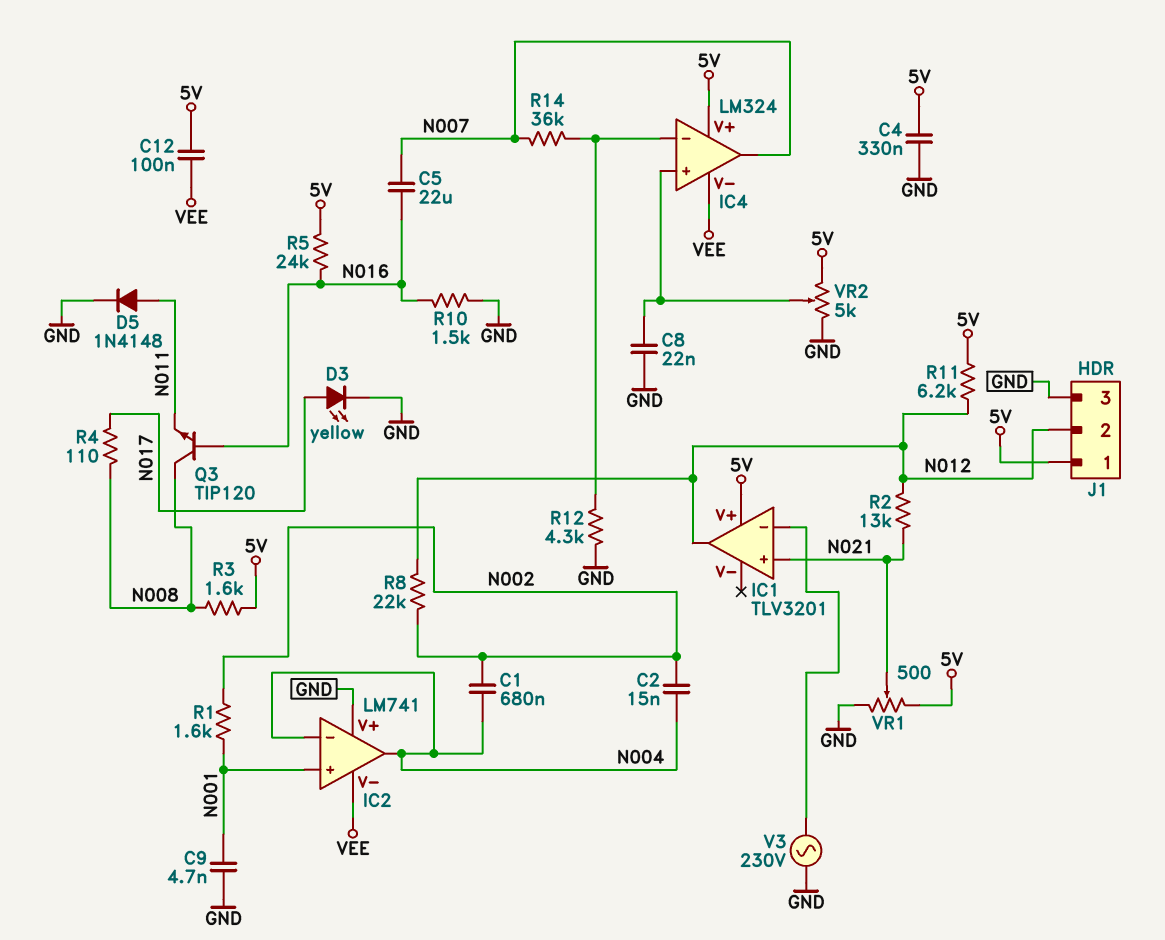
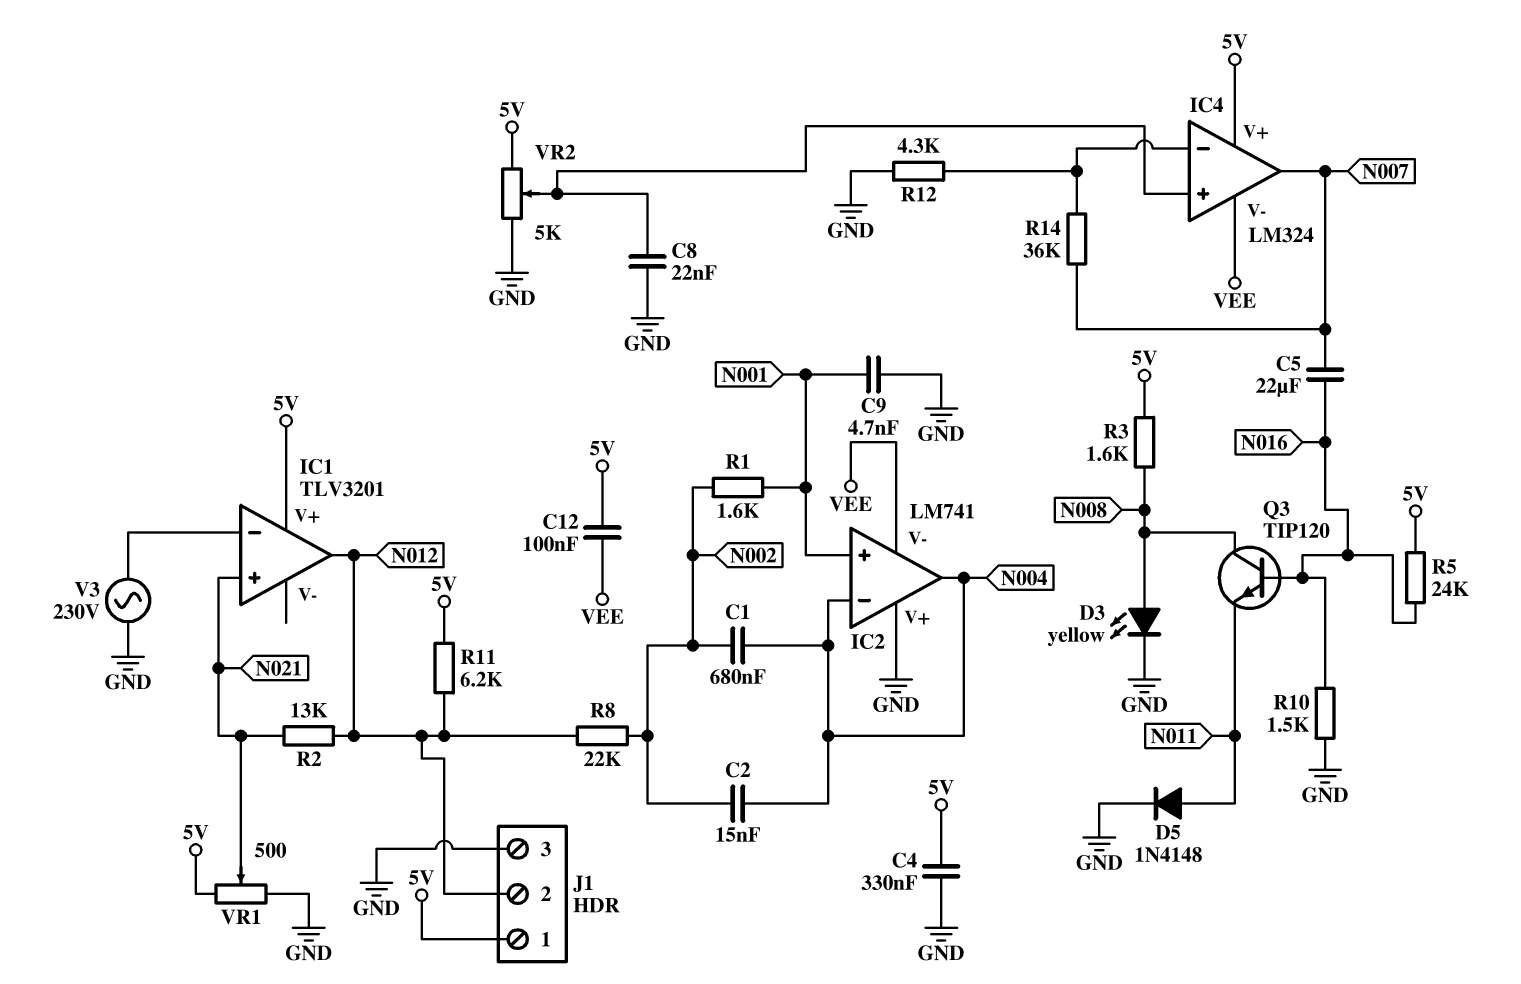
D3: LED yellow (A N017, K GND) -> LED yellow (A N008, K GND)
R4: 110 (N008, N017) -> none

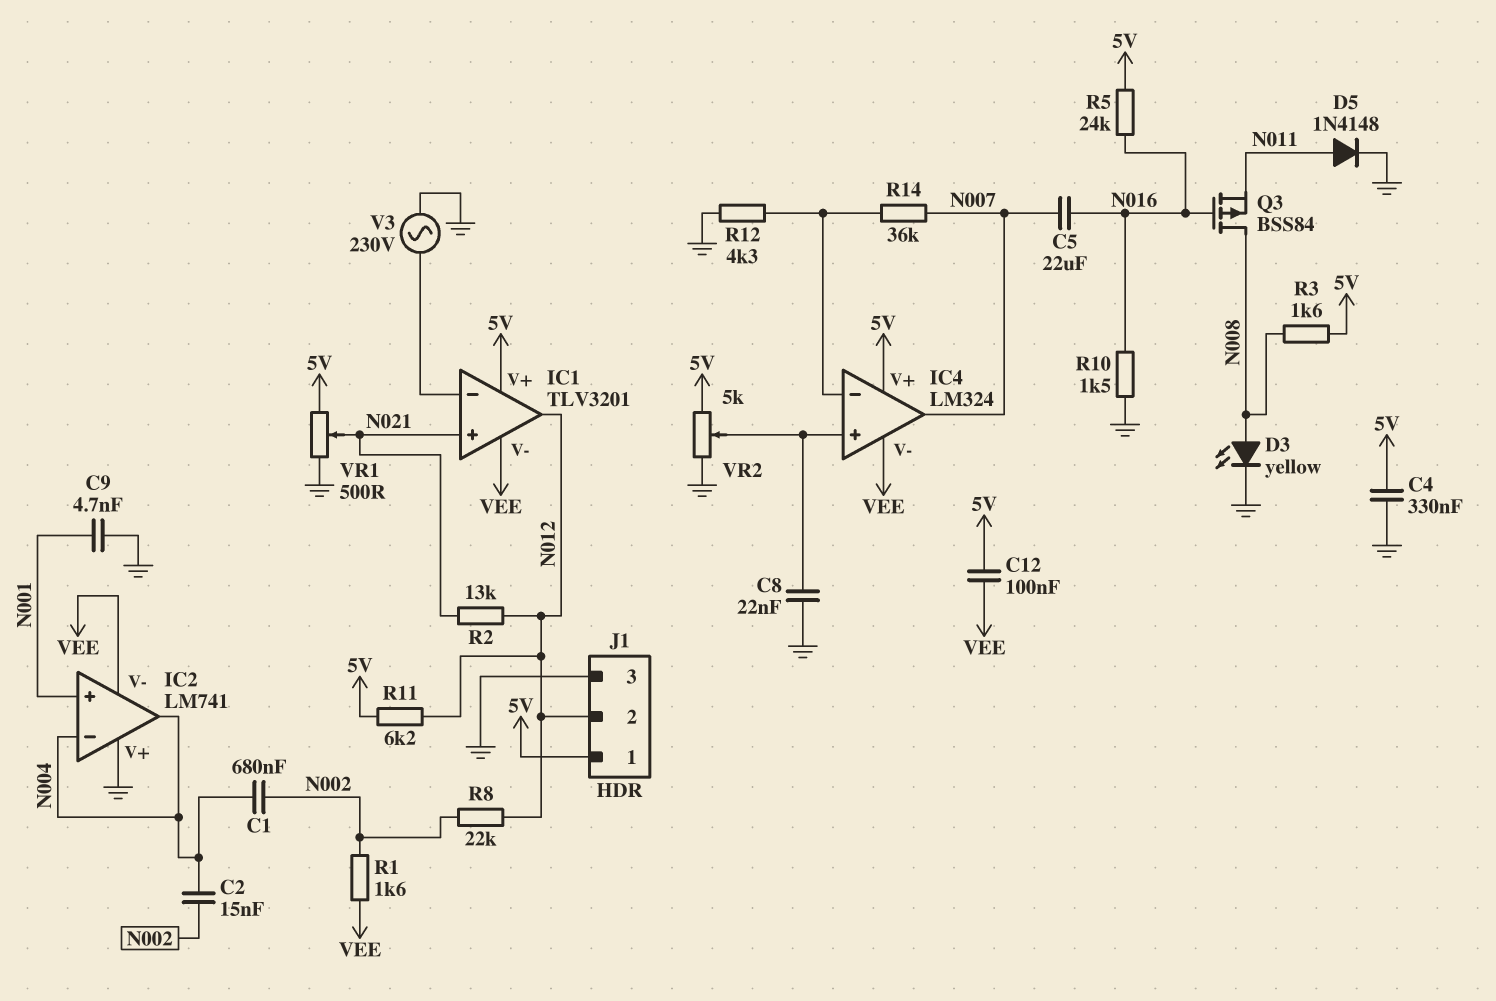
IC1 pin V-: none -> VEE
Q3: NPN TIP120 (B N016, C N008, E N011) -> PMOS BSS84 (G N016, D N008, S N011)
R1: 1.6k (N001, N002) -> 1.6k (N002, VEE)

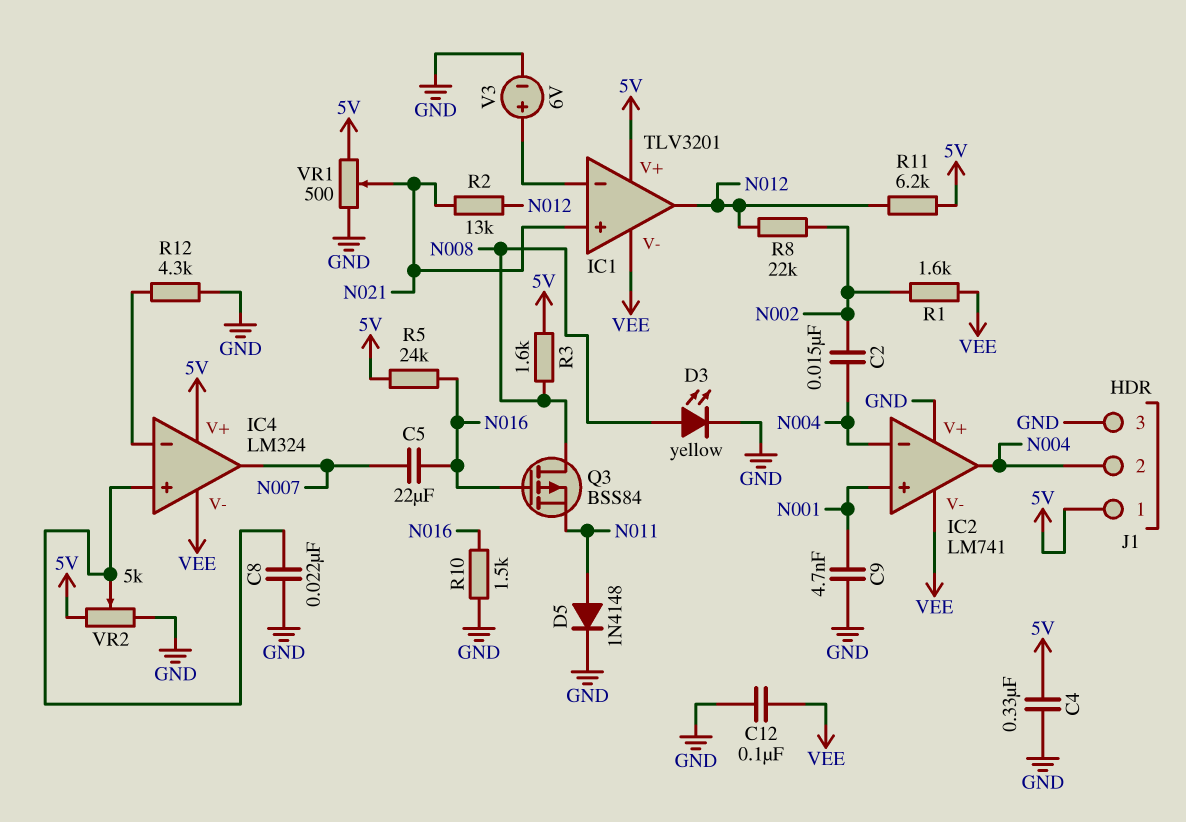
C1: 680nF (N002, N004) -> none
C12: 100nF (5V, VEE) -> 100nF (GND, VEE)
J1 pin 2: N012 -> N004
R14: 36k (IC4/in-, N007) -> none
V3: AC 230V (GND, IC1/in-) -> 6V (plus IC1/in-, minus GND)

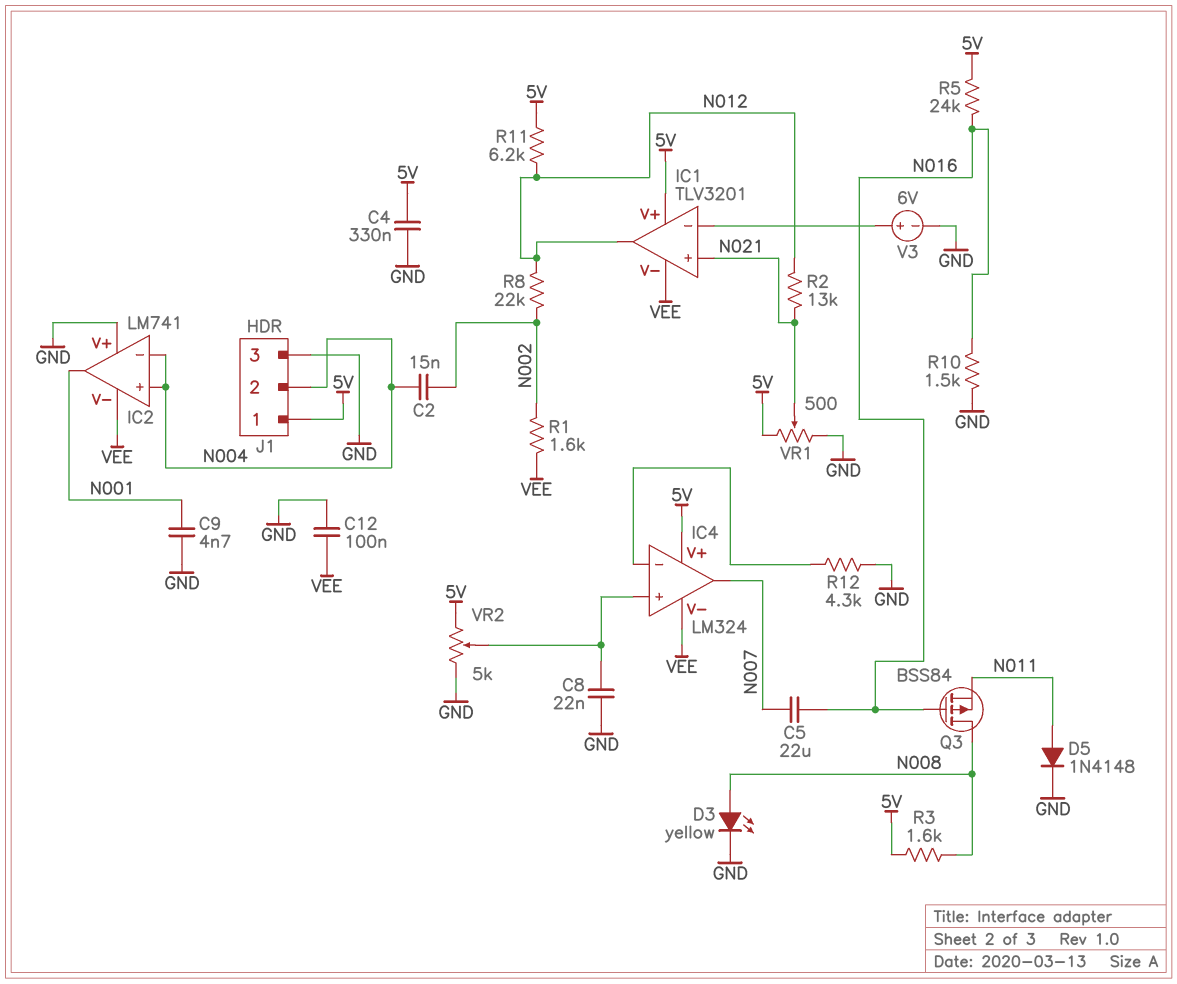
IC2 pin in+: N001 -> N004
IC2 pin out: N004 -> N001

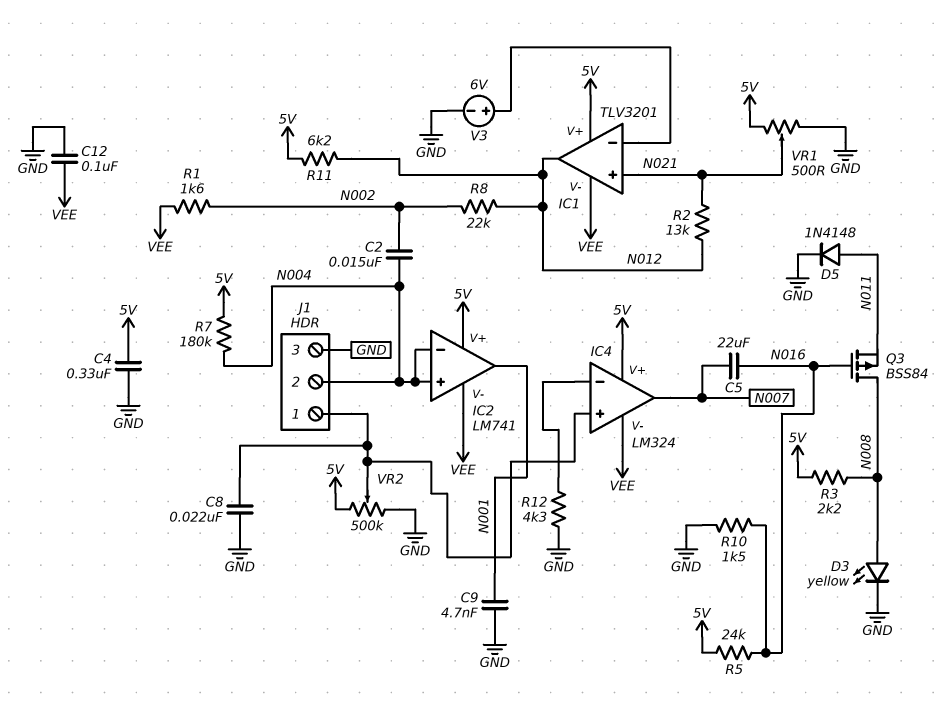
IC2 pin V+: GND -> 5V
J1 pin 1: 5V -> IC4/in+
R3: 1.6k (5V, N008) -> 2.2k (5V, N008)
R7: none -> 180k (5V, N004)
VR2: 5k (5V, GND, wiper IC4/in+) -> 500k (5V, GND, wiper IC4/in+)

